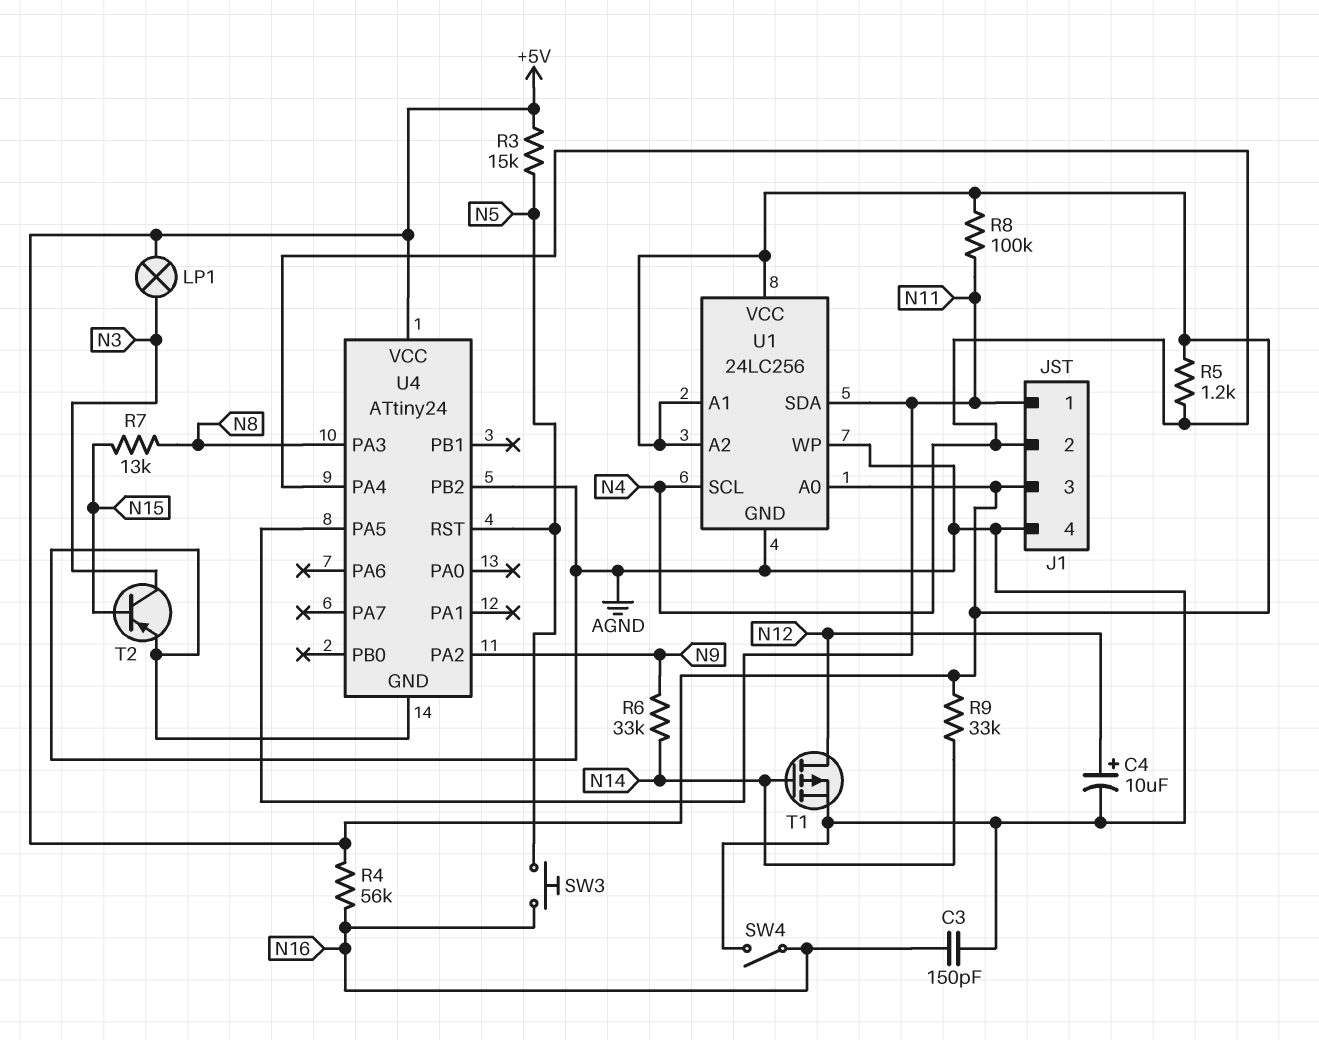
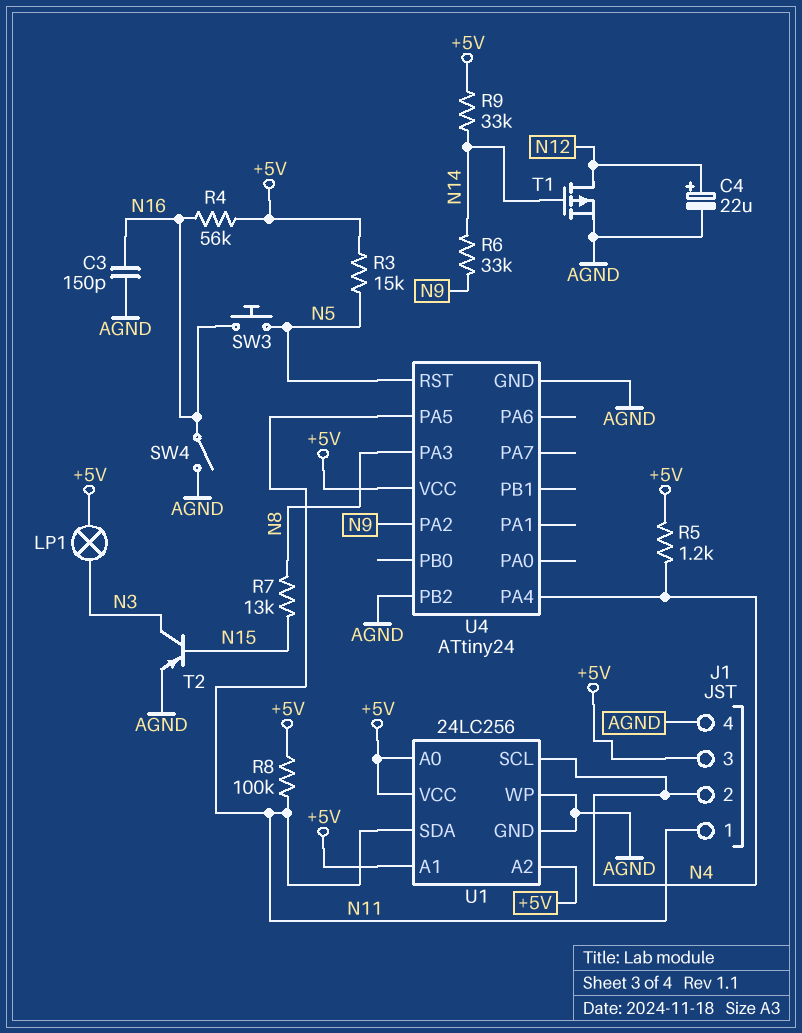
C4: 10uF (plus N12, minus AGND) -> 22uF (plus N12, minus AGND)

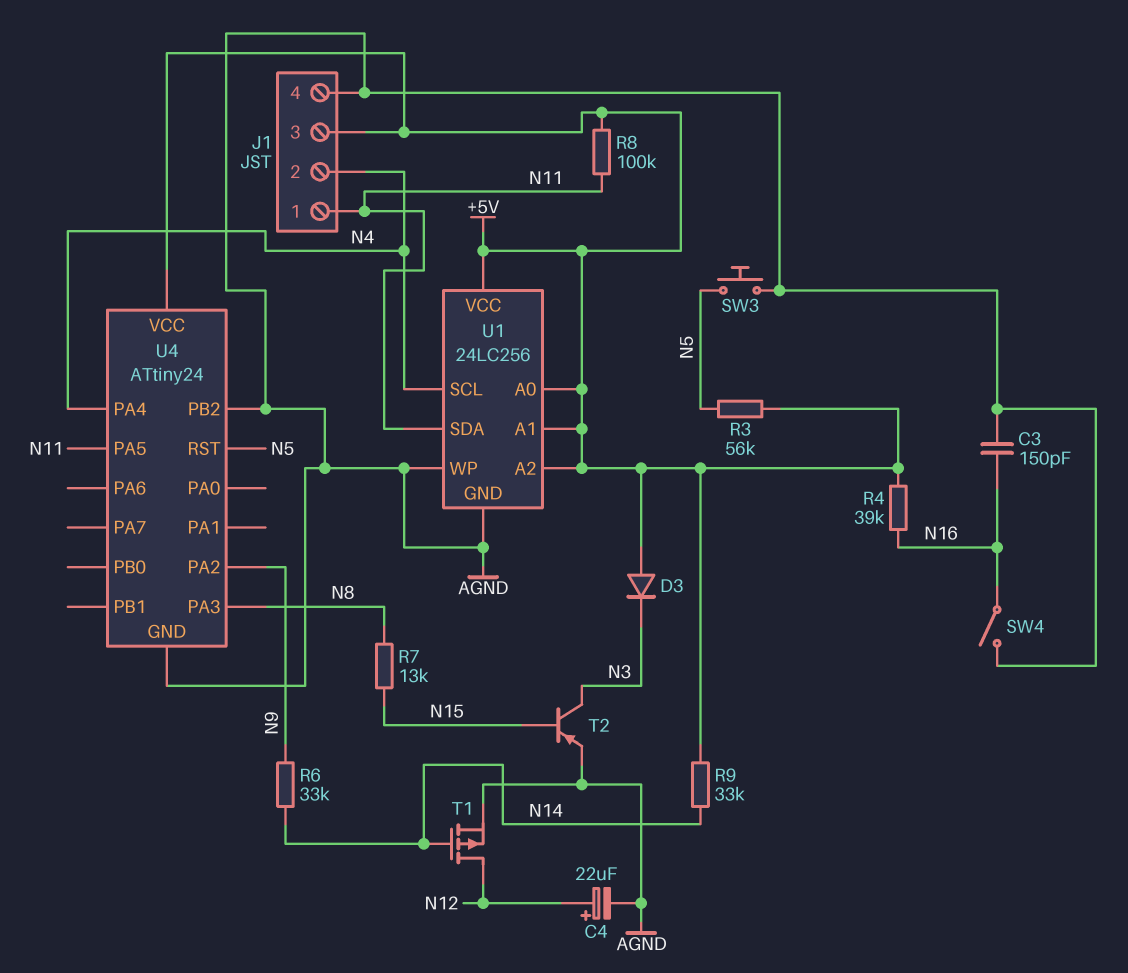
D3: none -> diode (A +5V, K N3)
LP1: lamp (+5V, N3) -> none
R3: 15k (+5V, N5) -> 56k (+5V, N5)
R4: 56k (+5V, N16) -> 39k (+5V, N16)
R5: 1.2k (+5V, N4) -> none
SW3: button (N5, N16) -> button (AGND, N5)

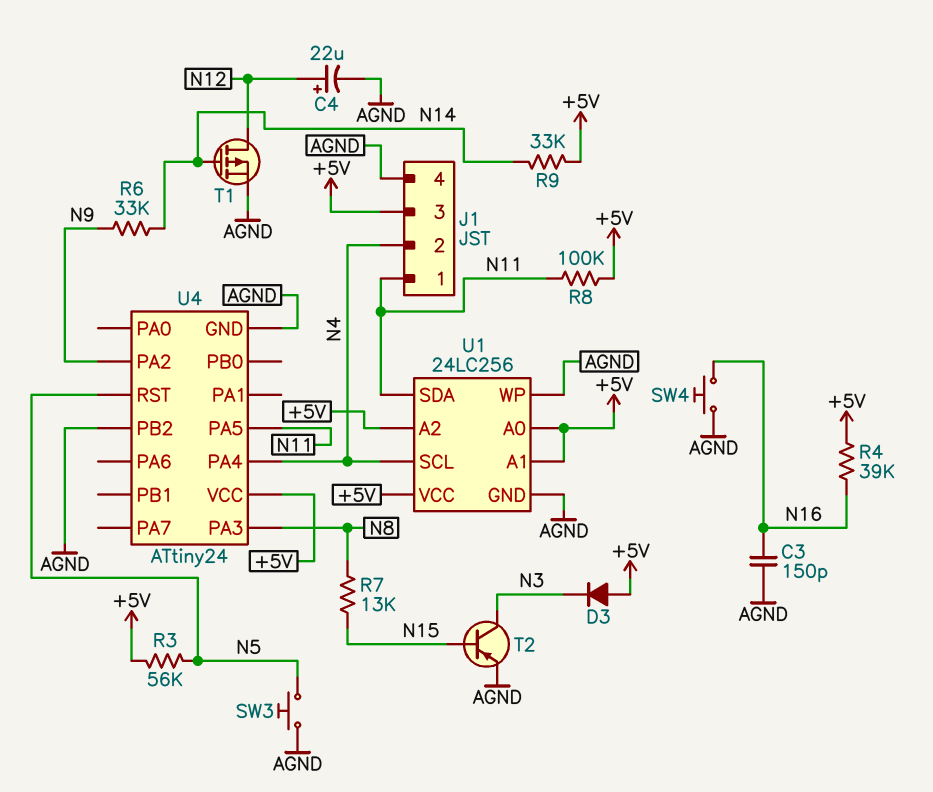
SW4: switch (AGND, N16) -> button (AGND, N16)

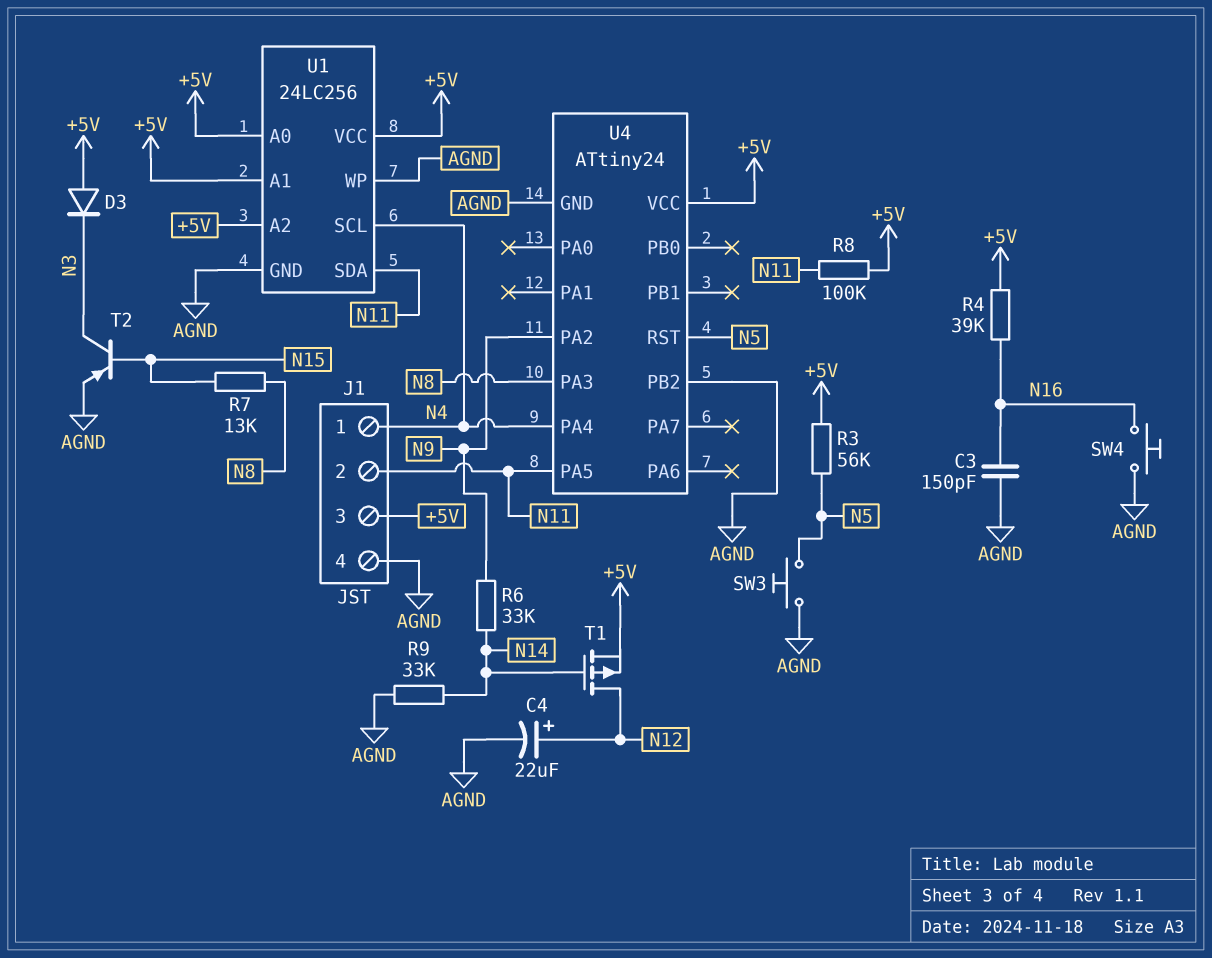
J1 pin 1: N11 -> N4
J1 pin 2: N4 -> N11
R9: 33k (+5V, N14) -> 33k (AGND, N14)
T1: PMOS (G N14, D N12, S AGND) -> PMOS (G N14, D N12, S +5V)

